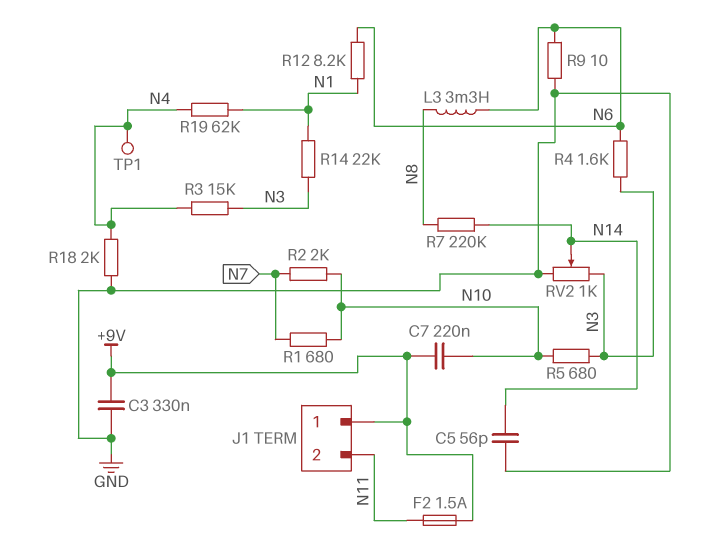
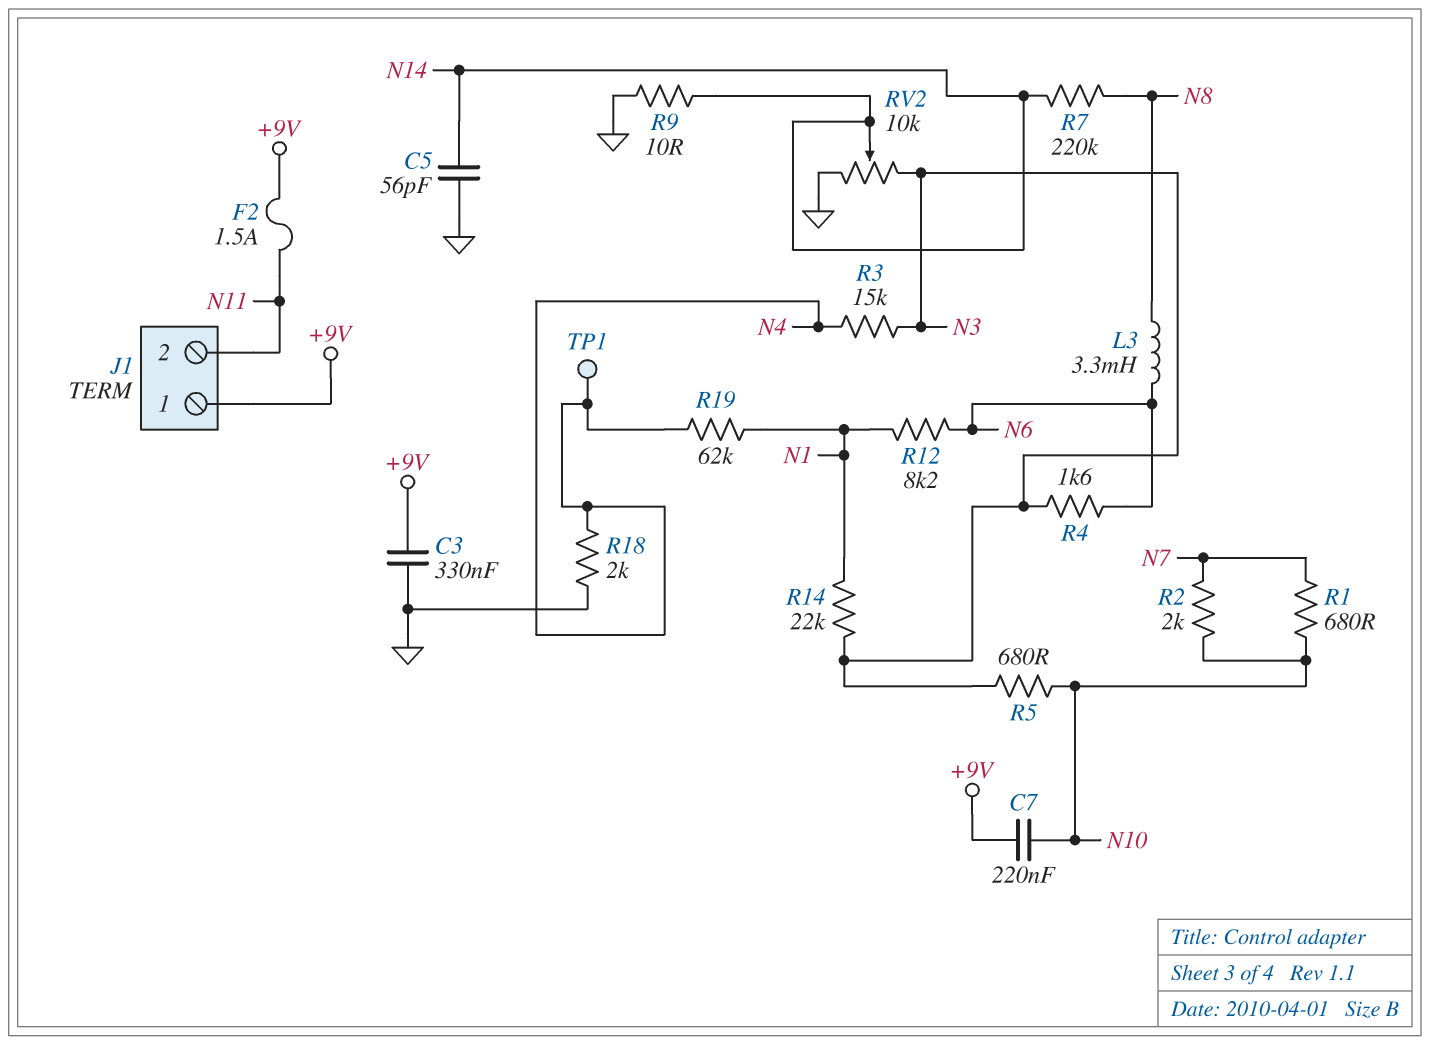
R9: 10 (GND, N6) -> 10 (GND, N14)
RV2: 1k (GND, N3, wiper N14) -> 10k (GND, N3, wiper N14)

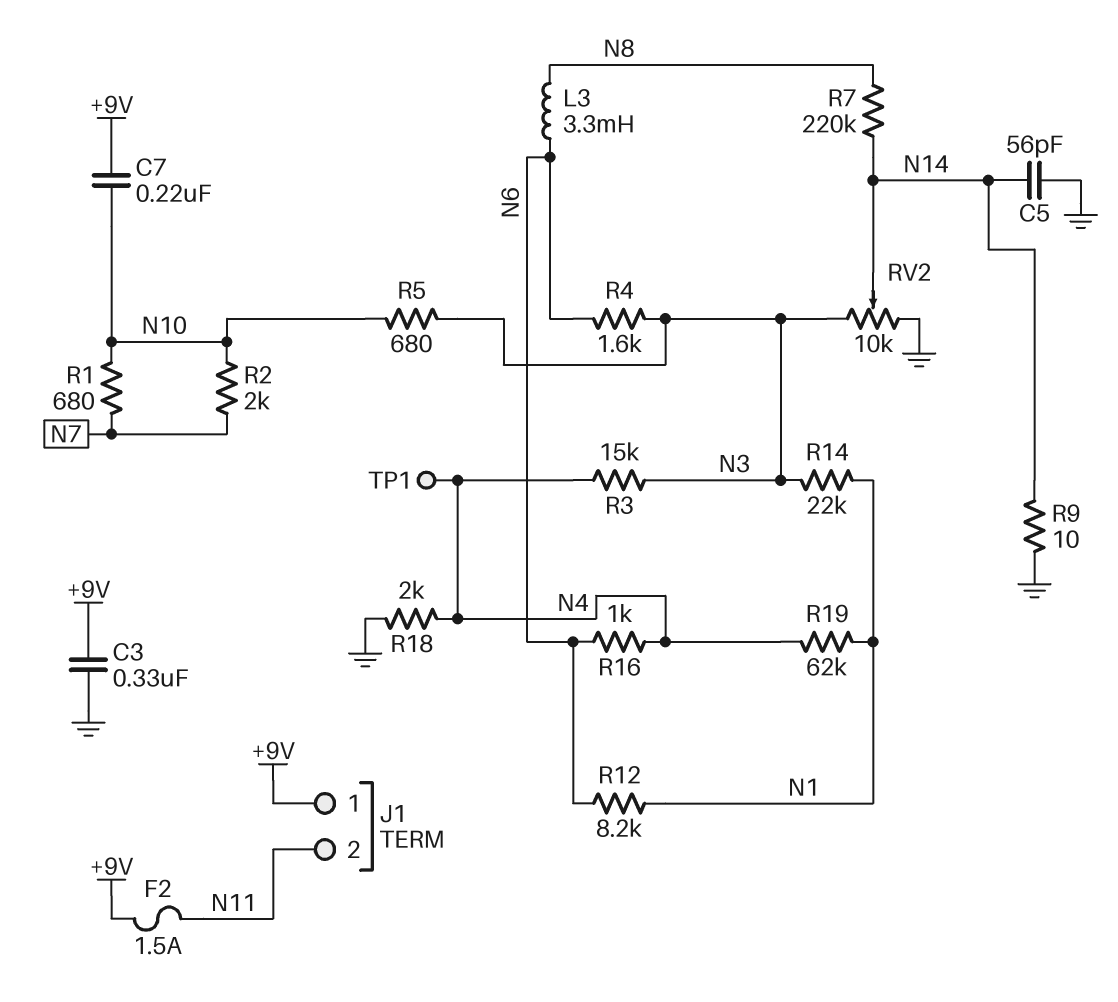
R16: none -> 1k (N4, N6)

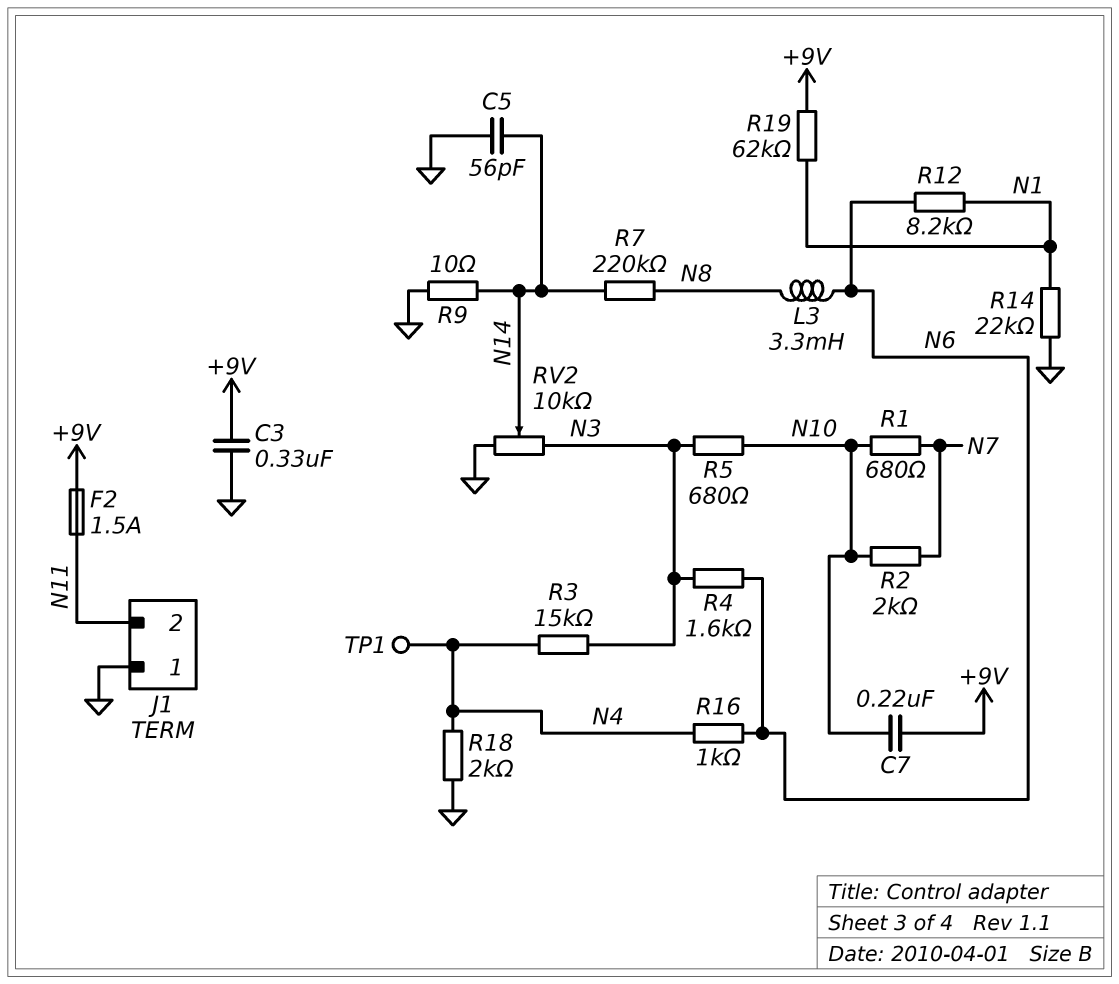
J1 pin 1: +9V -> GND
R14: 22k (N1, N3) -> 22k (GND, N1)
R19: 62k (N1, N4) -> 62k (+9V, N1)

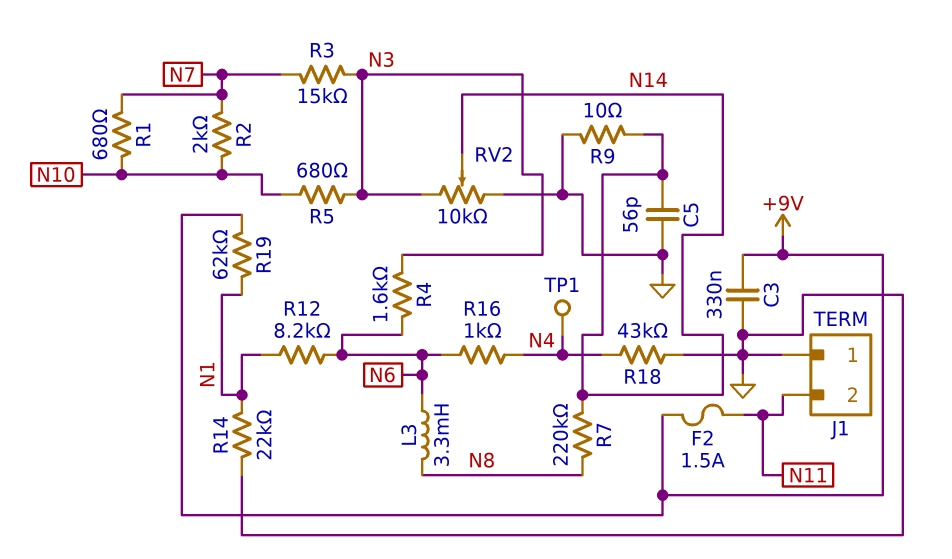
C7: 220nF (+9V, N10) -> none
R3: 15k (N3, N4) -> 15k (N3, N7)
R18: 2k (GND, N4) -> 43k (GND, N4)

